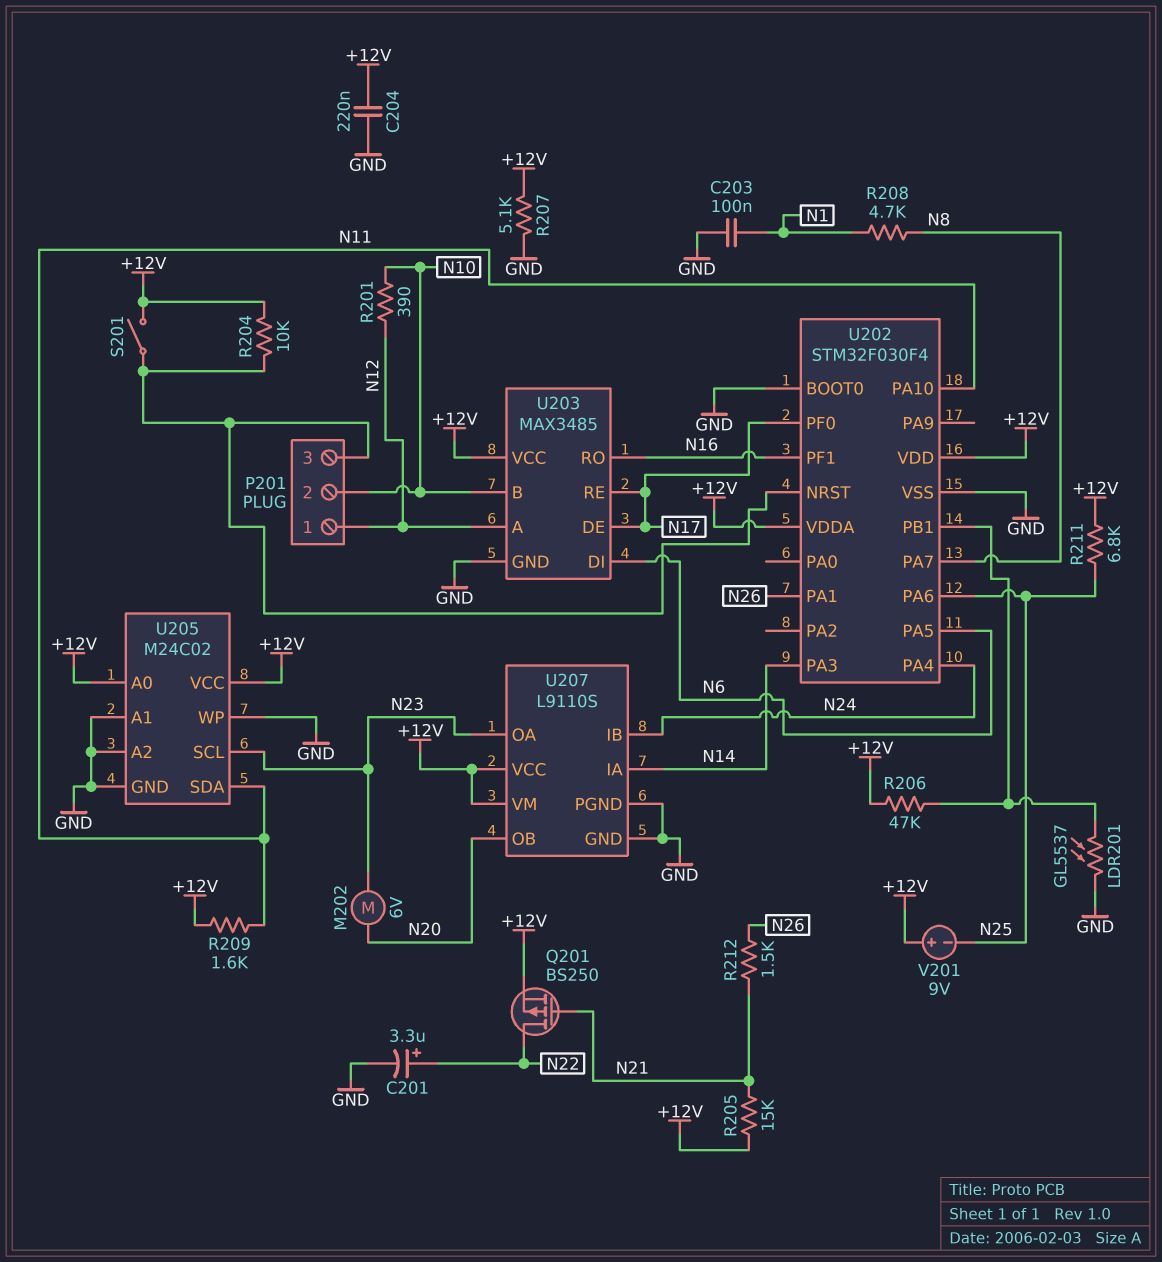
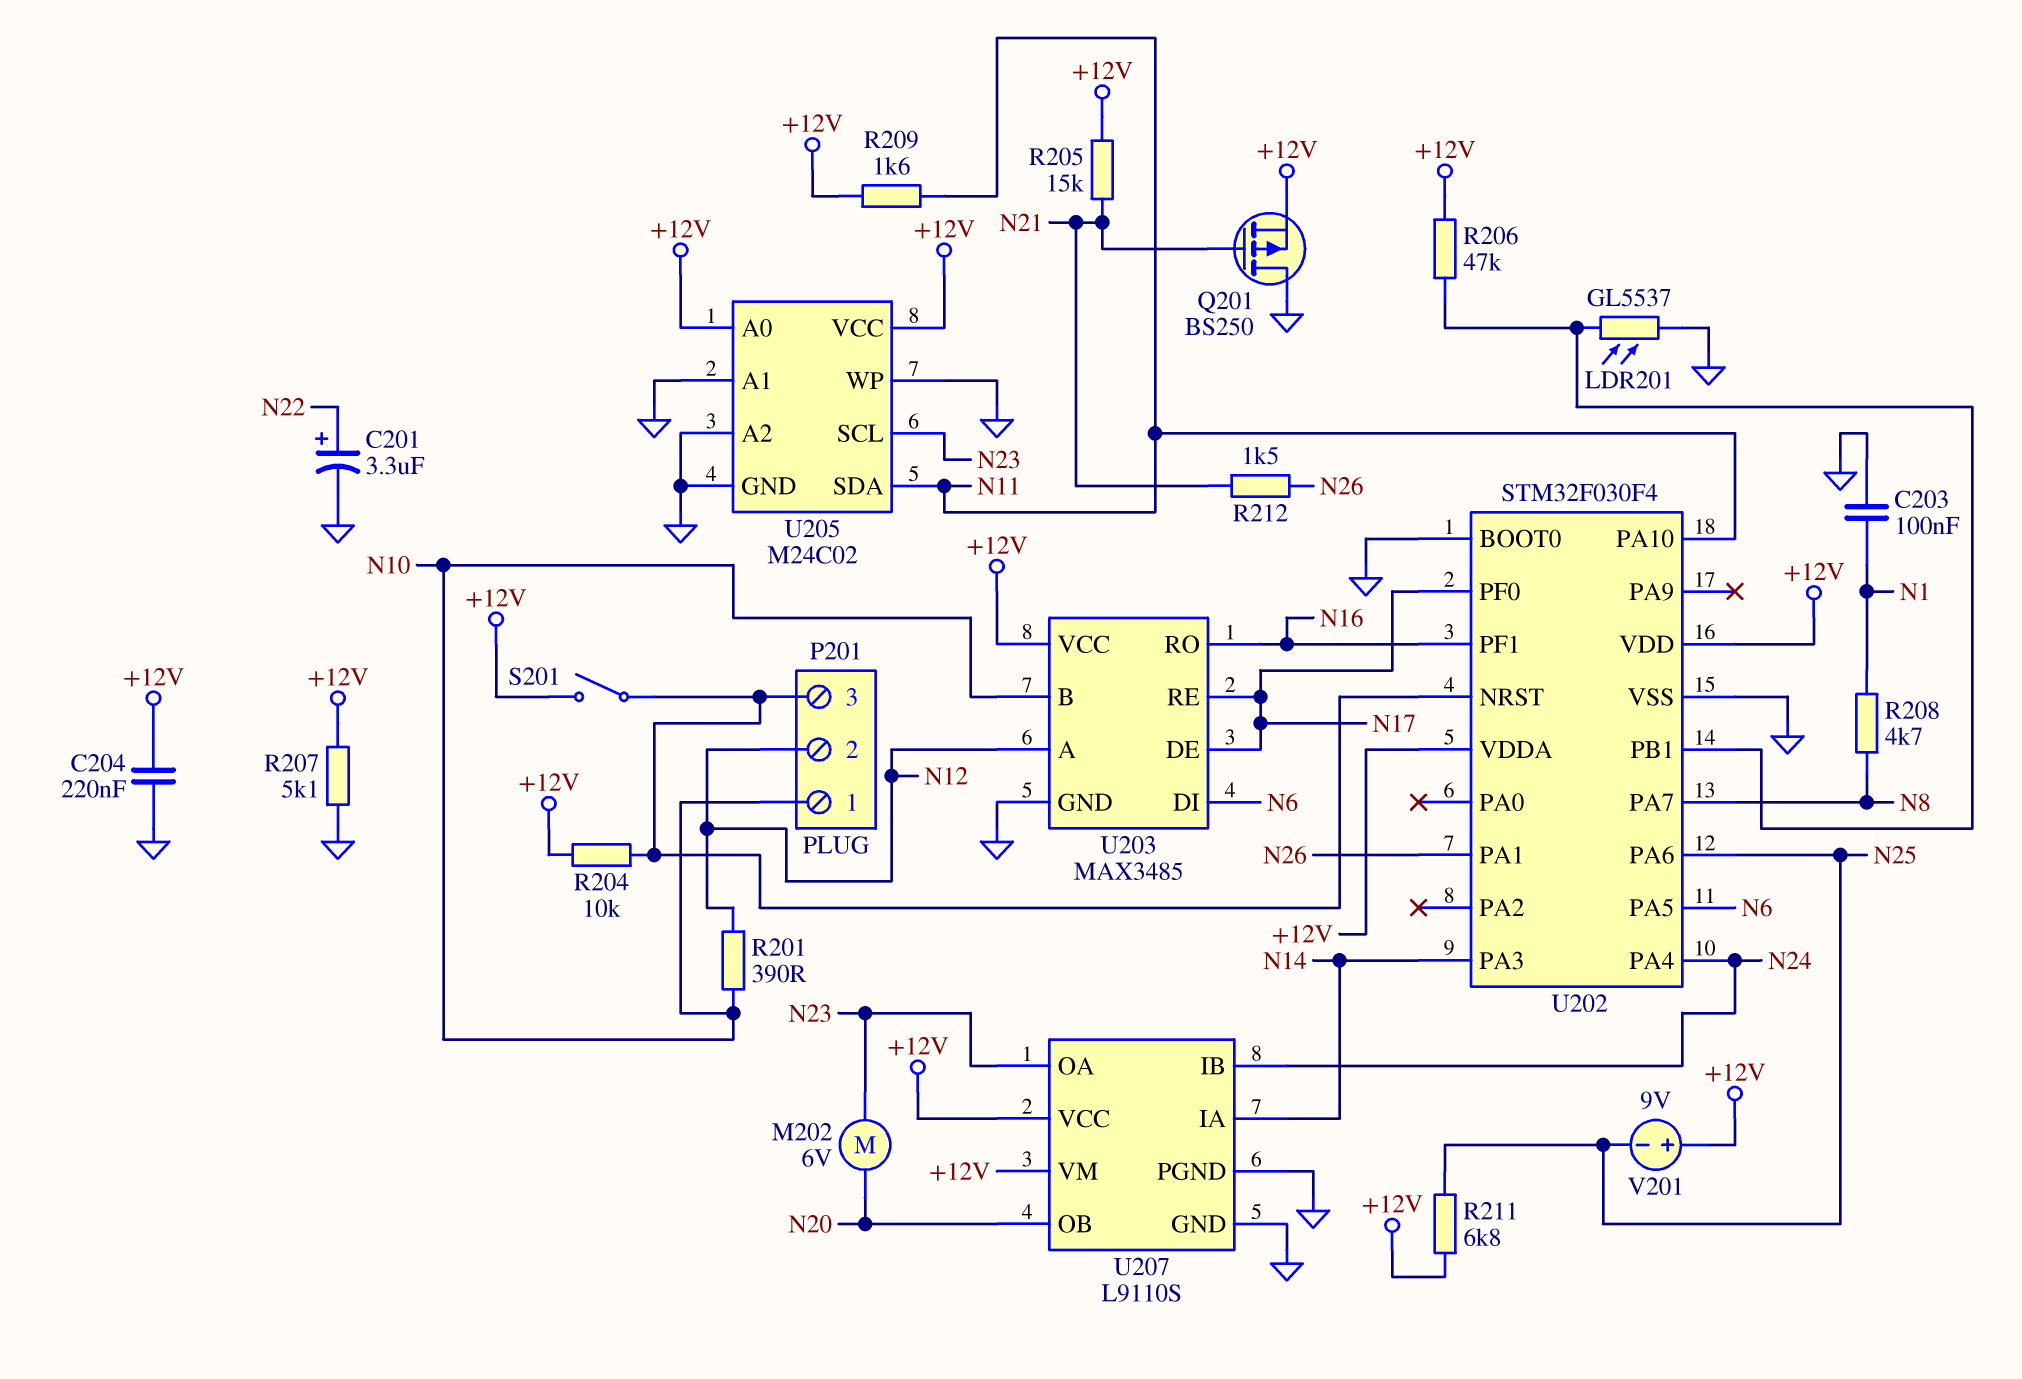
P201 pin 1: N12 -> N10
P201 pin 2: N10 -> N12
Q201: PMOS BS250 (G N21, D N22, S +12V) -> PMOS BS250 (G N21, D GND, S +12V)

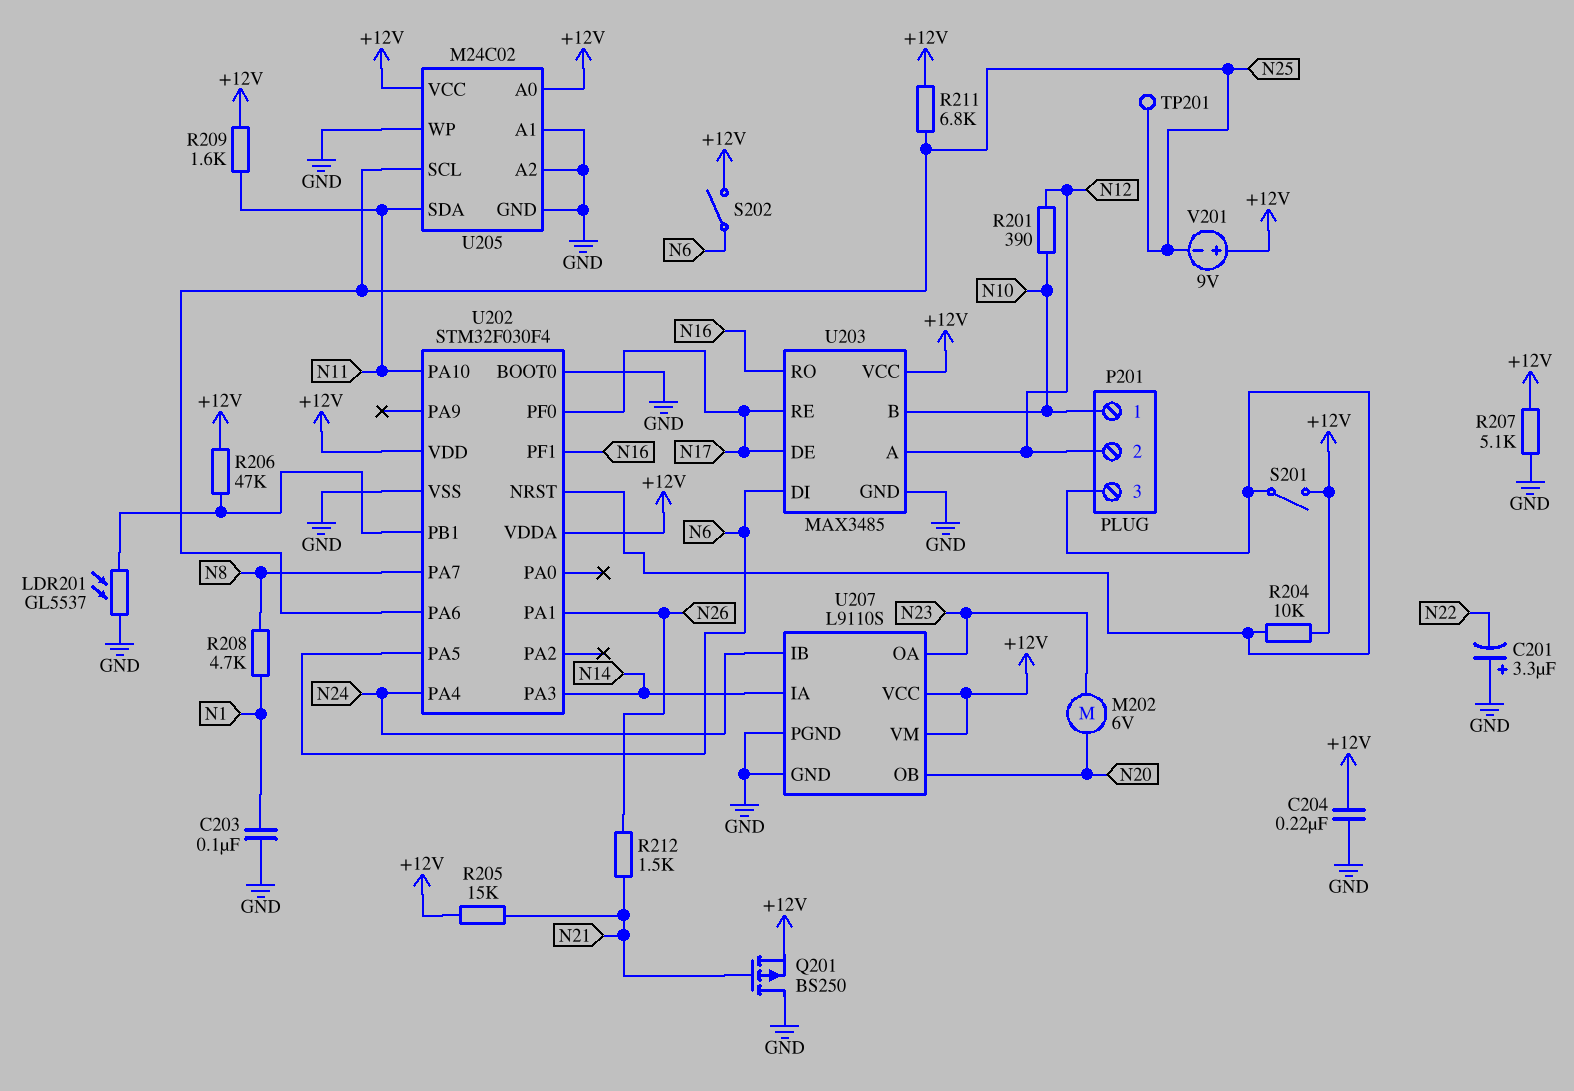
C201: 3.3uF (plus N22, minus GND) -> 3.3uF (plus GND, minus N22)
S202: none -> switch (+12V, N6)
TP201: none -> test point (N25)
U205 pin SCL: N23 -> N25

